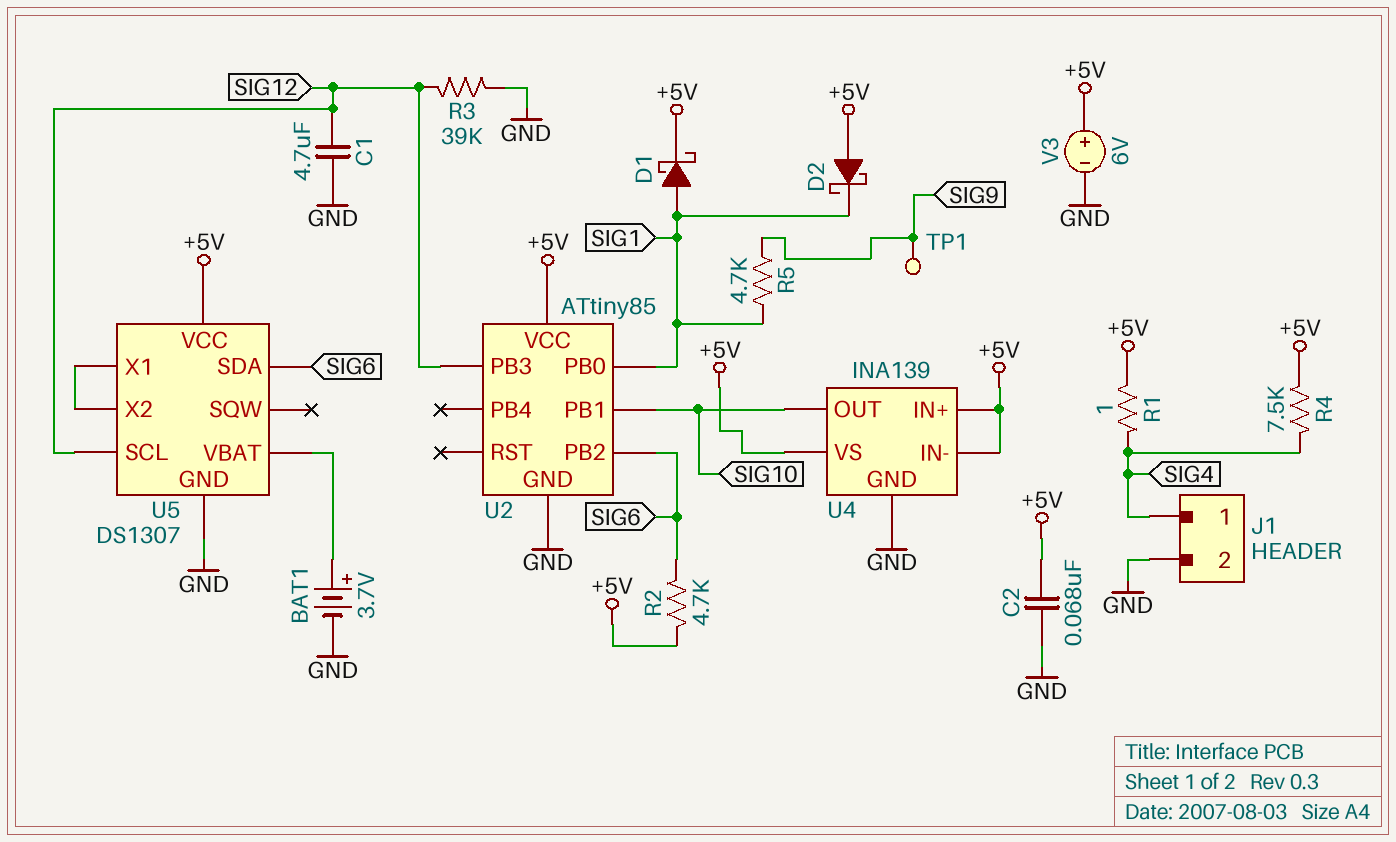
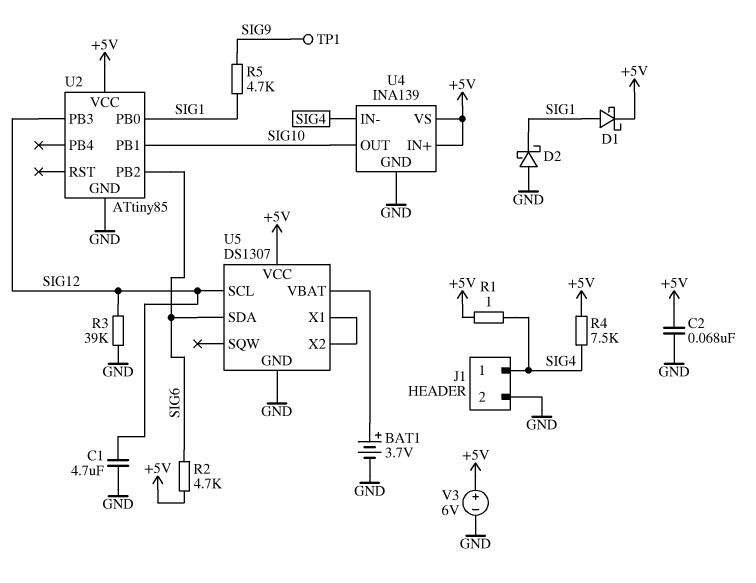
D2: schottky (A +5V, K SIG1) -> schottky (A GND, K SIG1)
U4 pin IN-: +5V -> SIG4

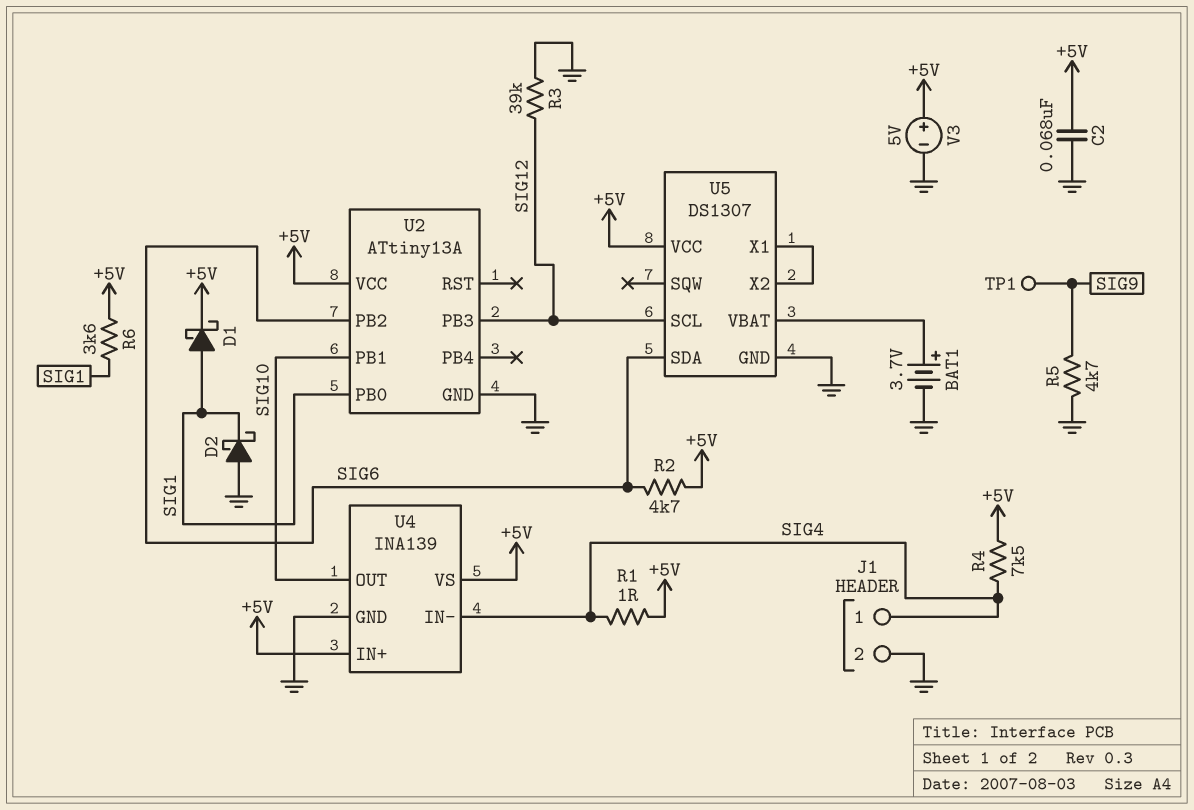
C1: 4.7uF (GND, SIG12) -> none
R5: 4.7k (SIG1, SIG9) -> 4.7k (GND, SIG9)
R6: none -> 3.6k (+5V, SIG1)
U2: ATtiny85 -> ATtiny13A
V3: 6V (plus +5V, minus GND) -> 5V (plus +5V, minus GND)

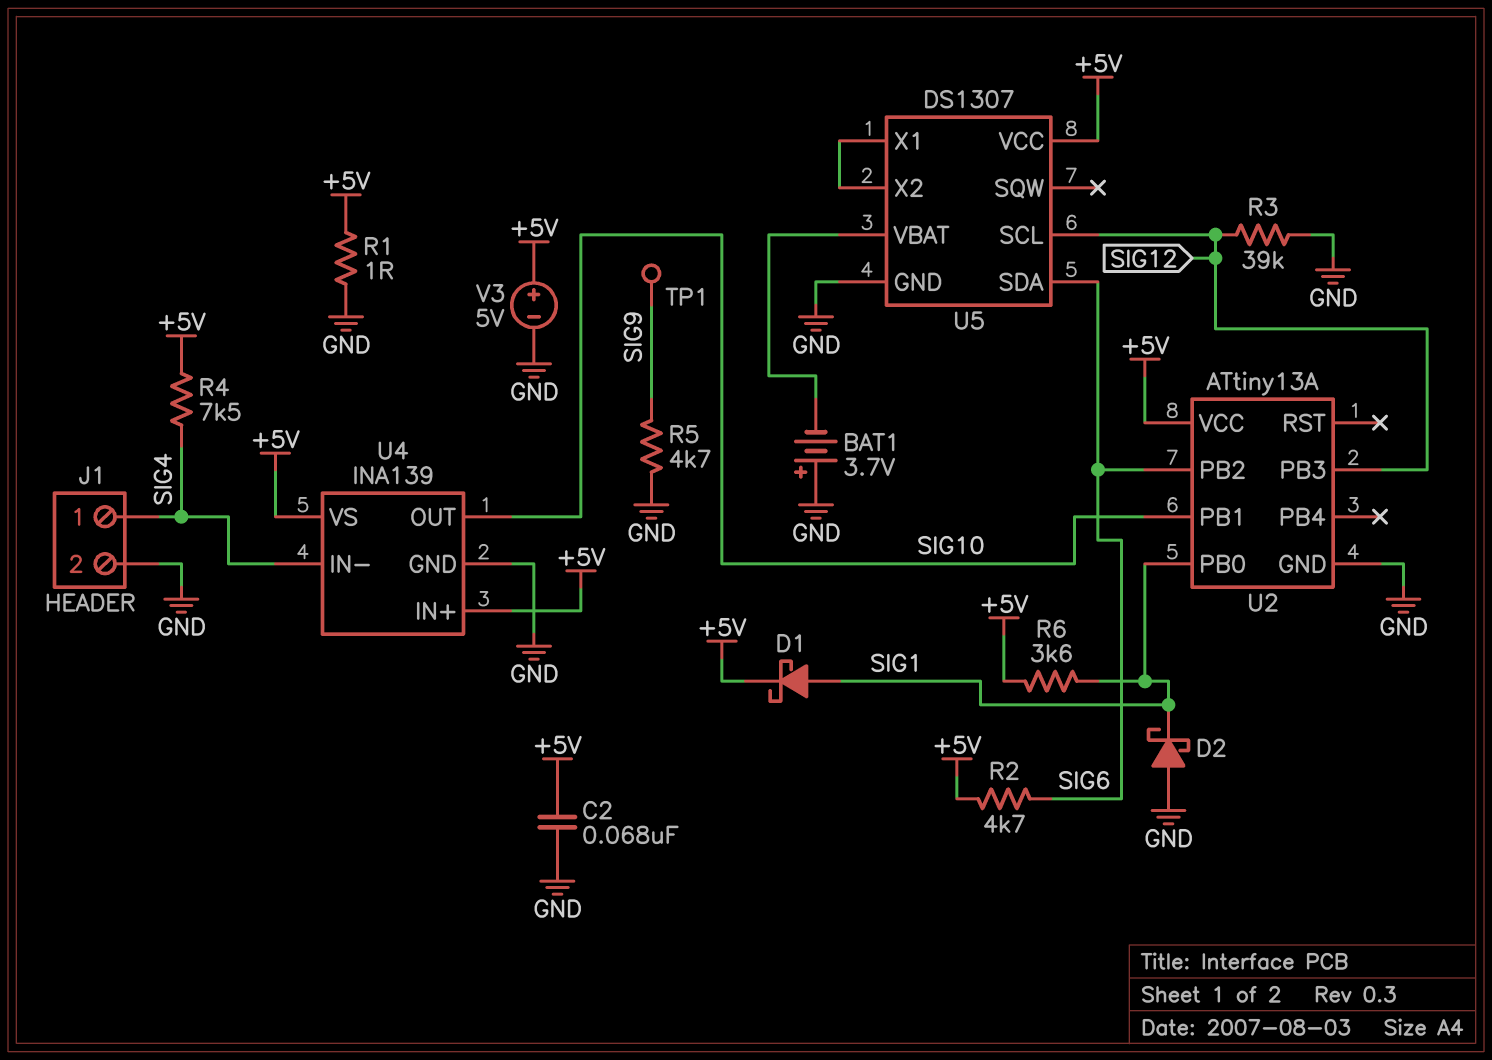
BAT1: 3.7V (plus U5/VBAT, minus GND) -> 3.7V (plus GND, minus U5/VBAT)
R1: 1 (+5V, SIG4) -> 1 (+5V, GND)

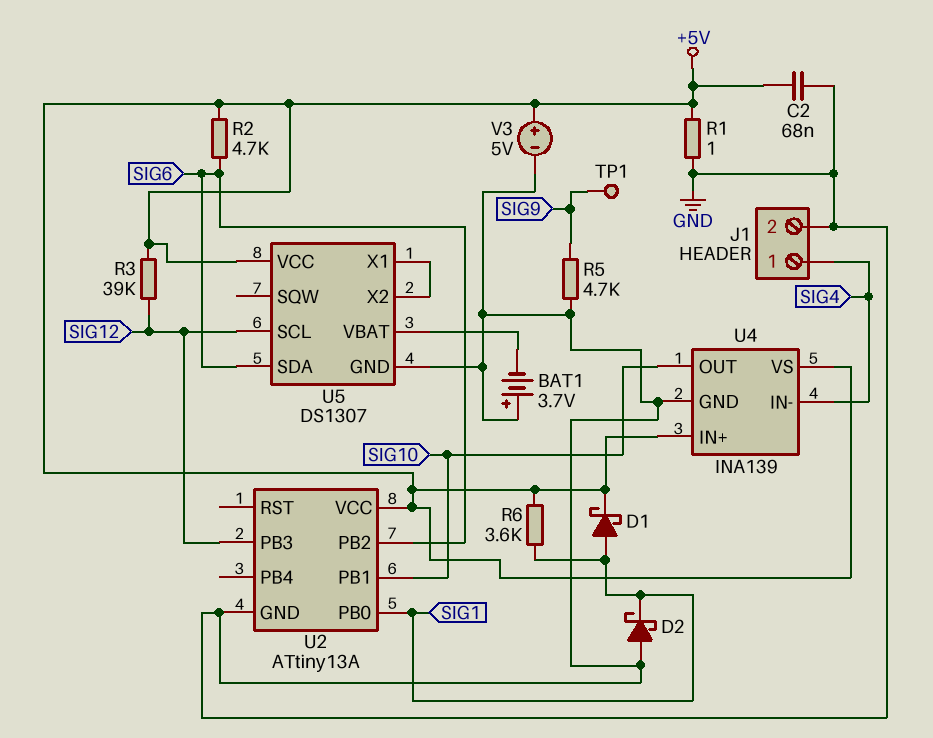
R3: 39k (GND, SIG12) -> 39k (+5V, SIG12)
R4: 7.5k (+5V, SIG4) -> none

